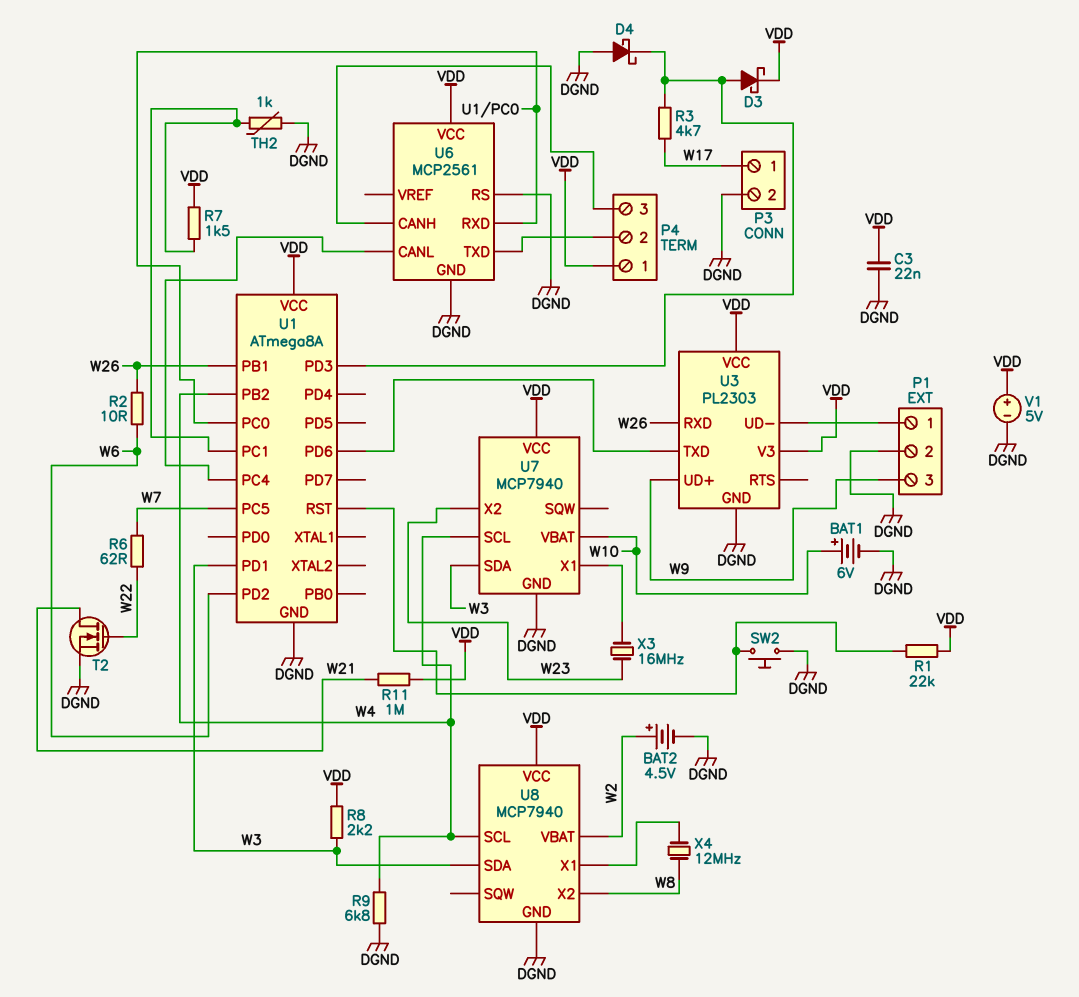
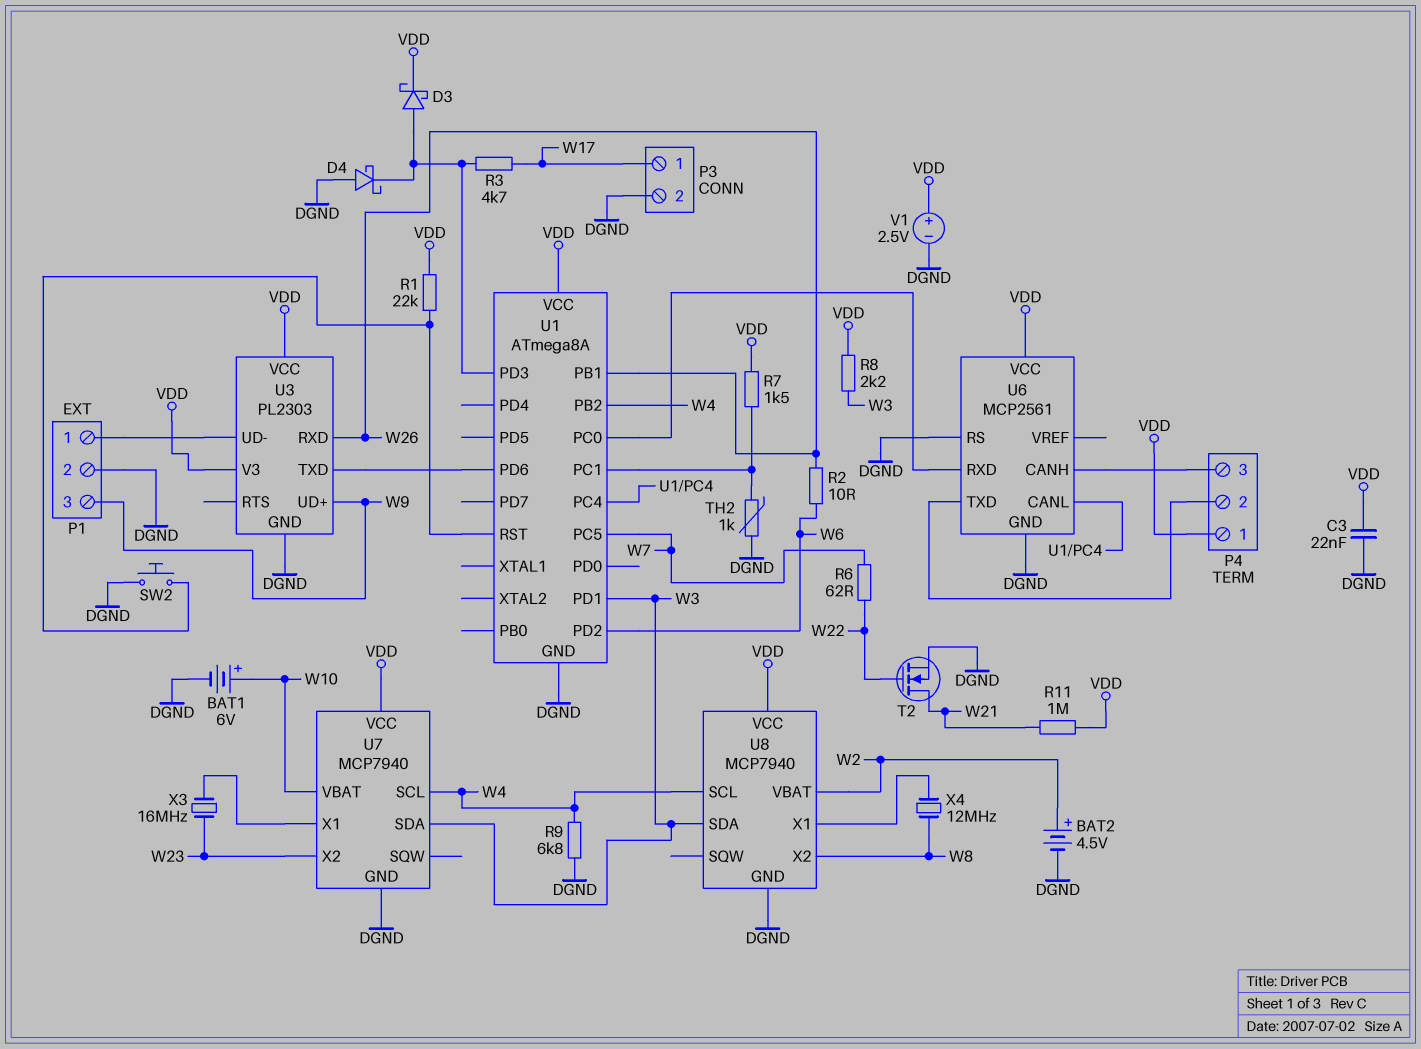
V1: 5V (plus VDD, minus DGND) -> 2.5V (plus VDD, minus DGND)

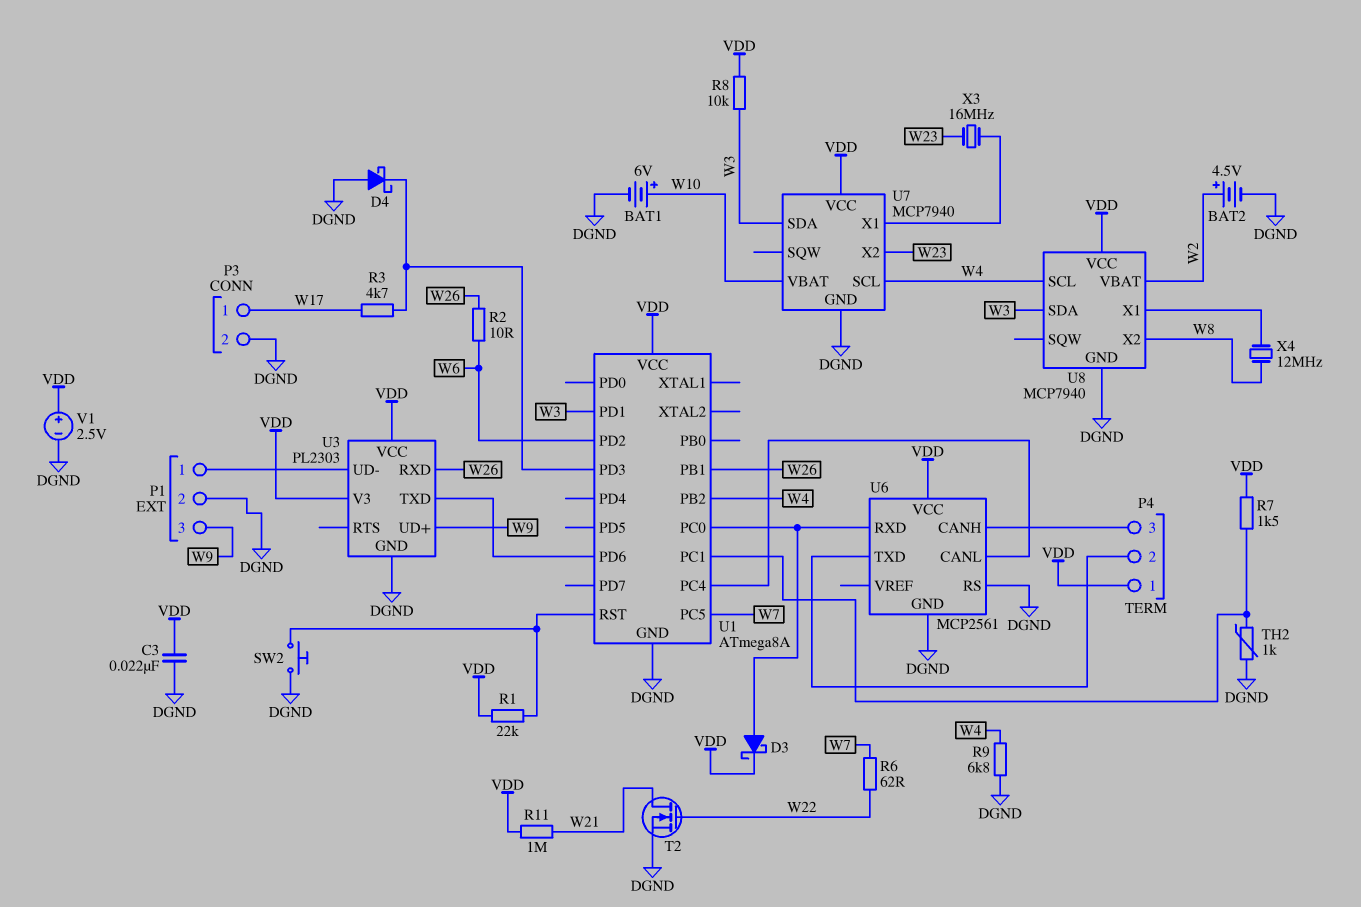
D3: schottky (A U1/PD3, K VDD) -> schottky (A U1/PC0, K VDD)
R8: 2.2k (VDD, W3) -> 10k (VDD, W3)

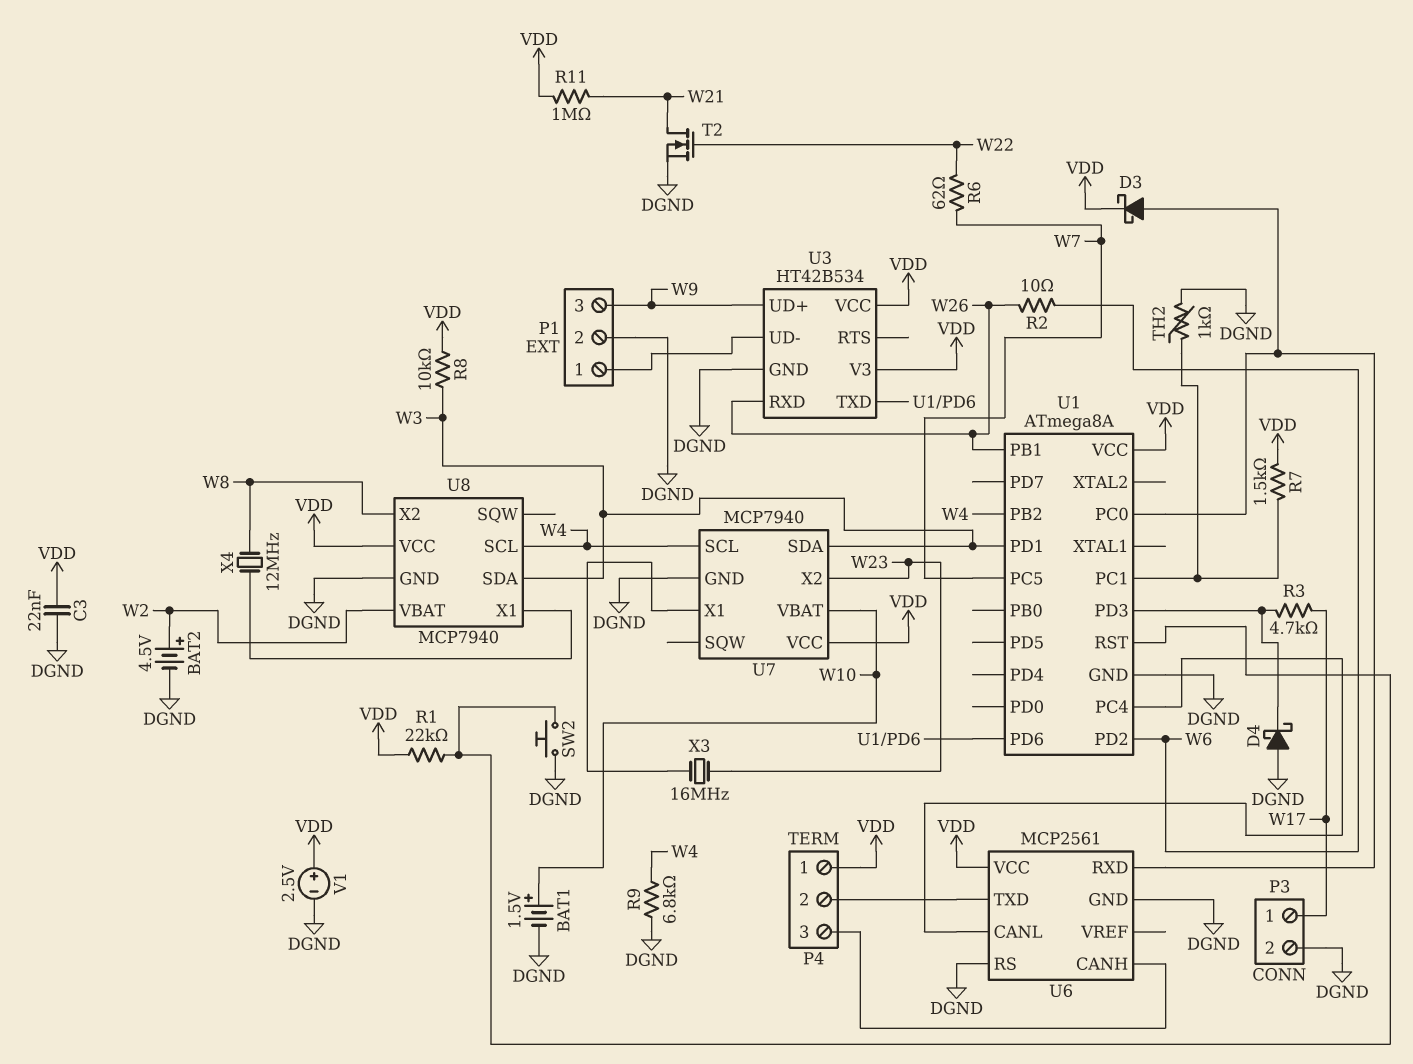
BAT1: 6V (plus W10, minus DGND) -> 1.5V (plus W10, minus DGND)
U3: PL2303 -> HT42B534

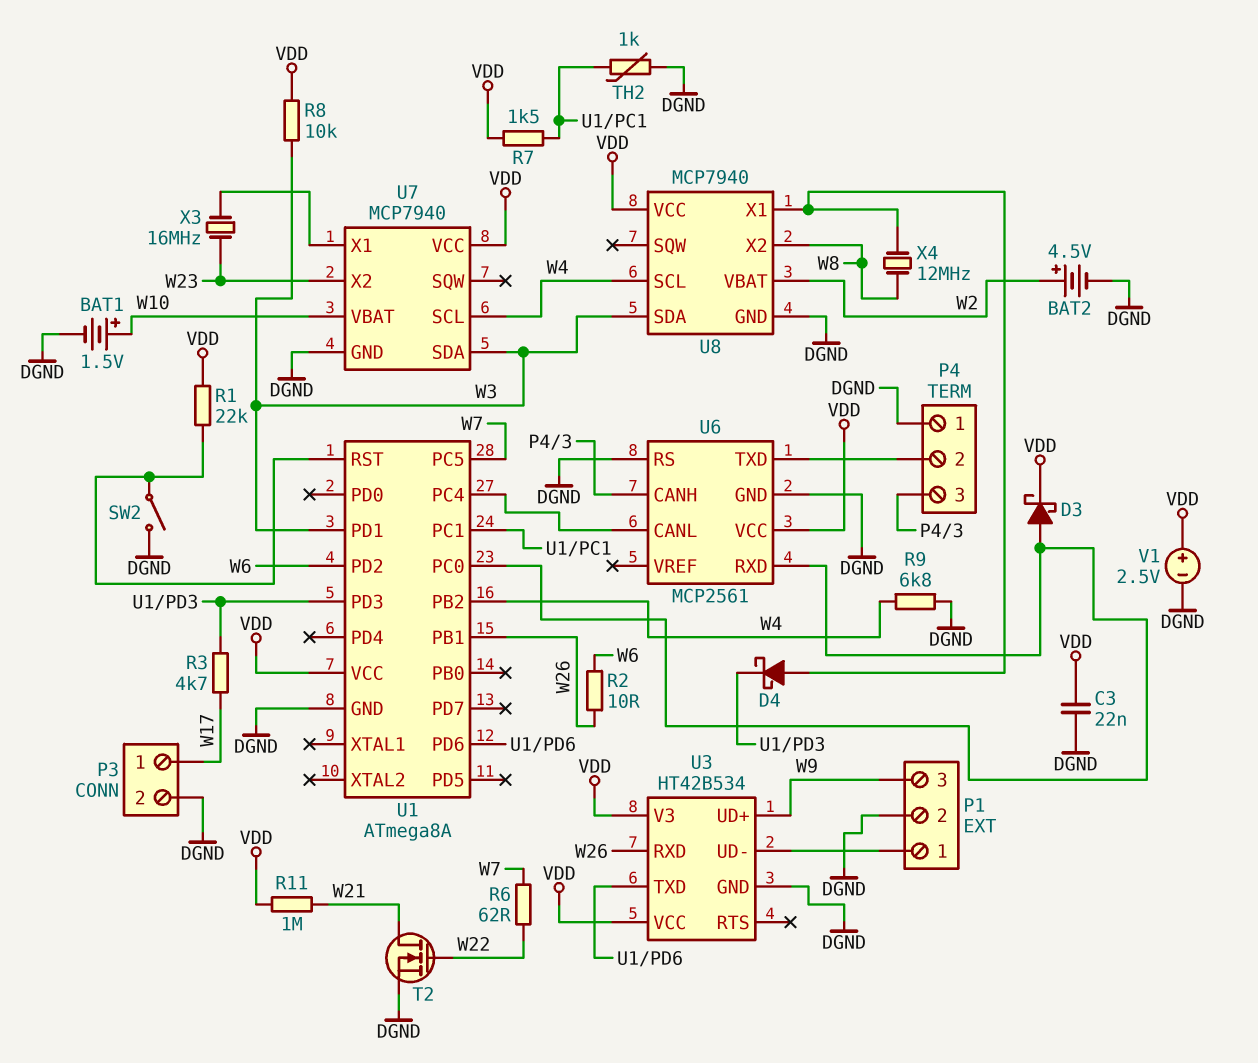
D4: schottky (A DGND, K U1/PD3) -> schottky (A U8/X1, K U1/PD3)
P4 pin 1: VDD -> DGND
SW2: button (DGND, U1/RST) -> switch (DGND, U1/RST)

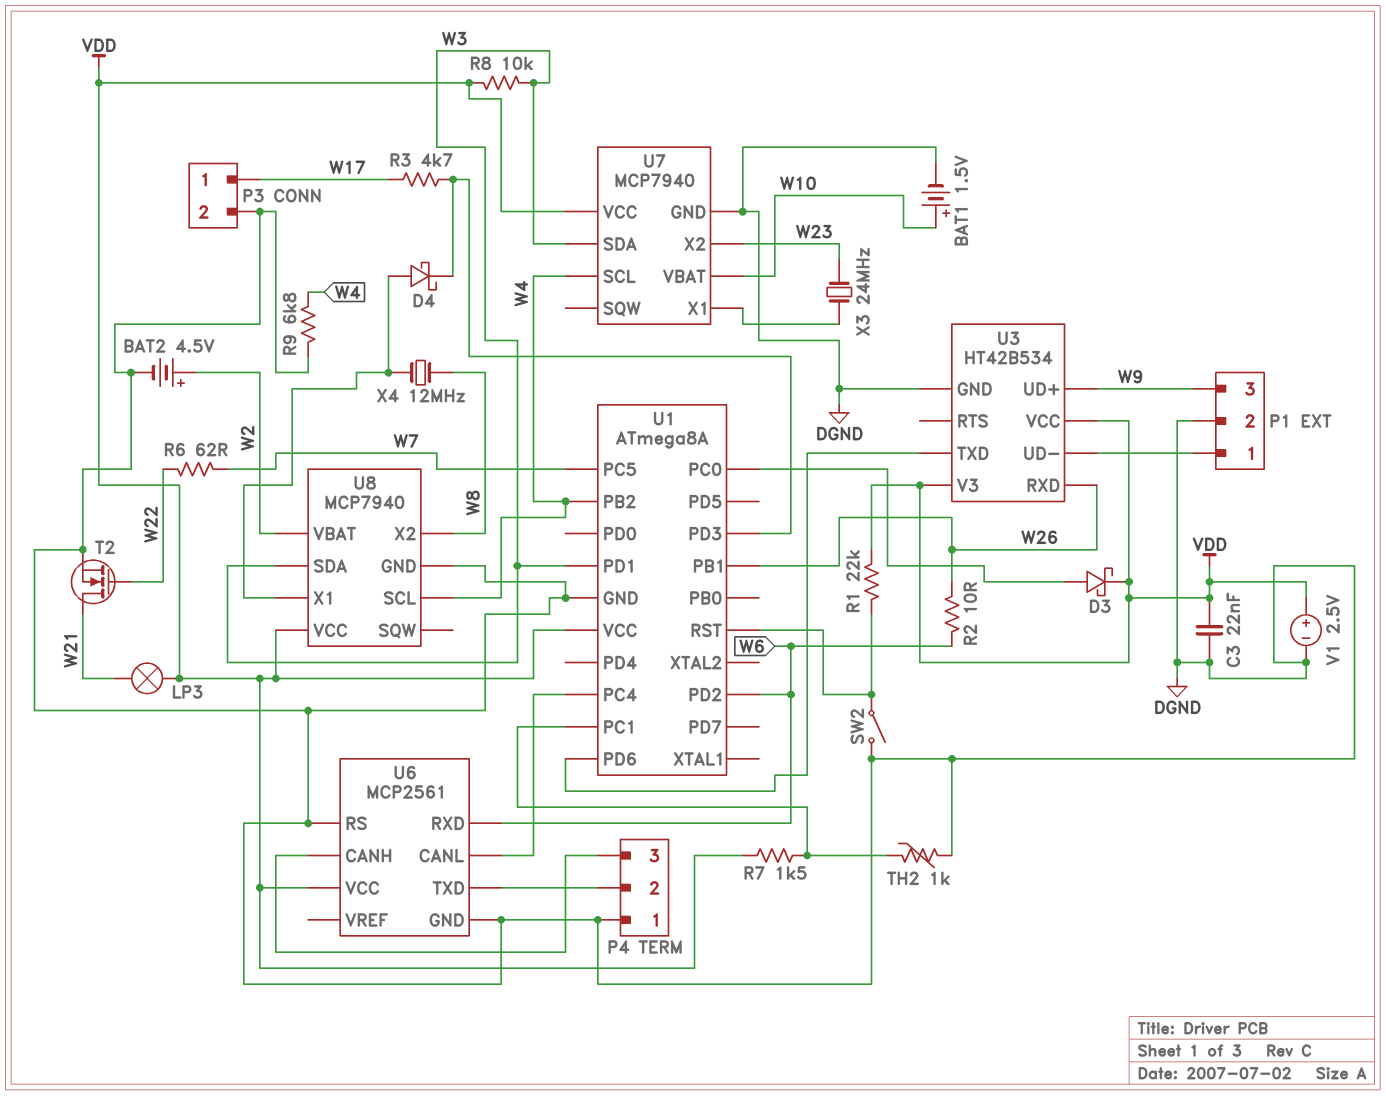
LP3: none -> lamp (VDD, W21)
R11: 1M (VDD, W21) -> none
U6 pin RXD: U1/PC0 -> W6
X3: 16MHz (U7/X1, W23) -> 24MHz (U7/X1, W23)

